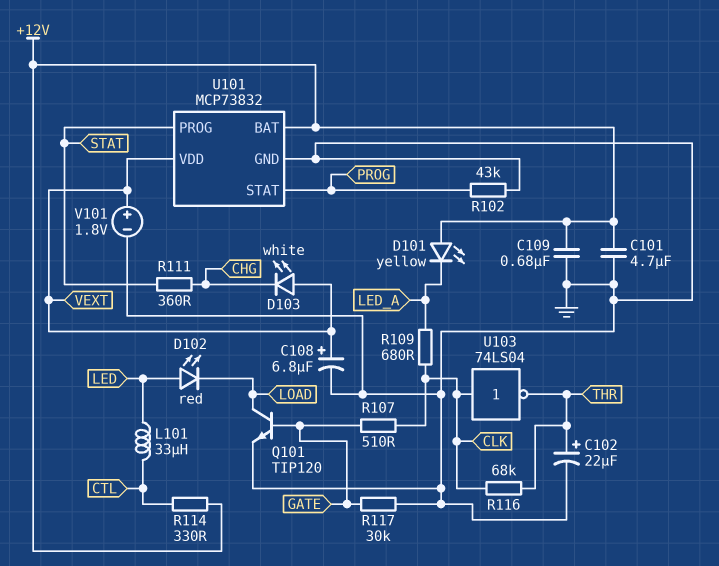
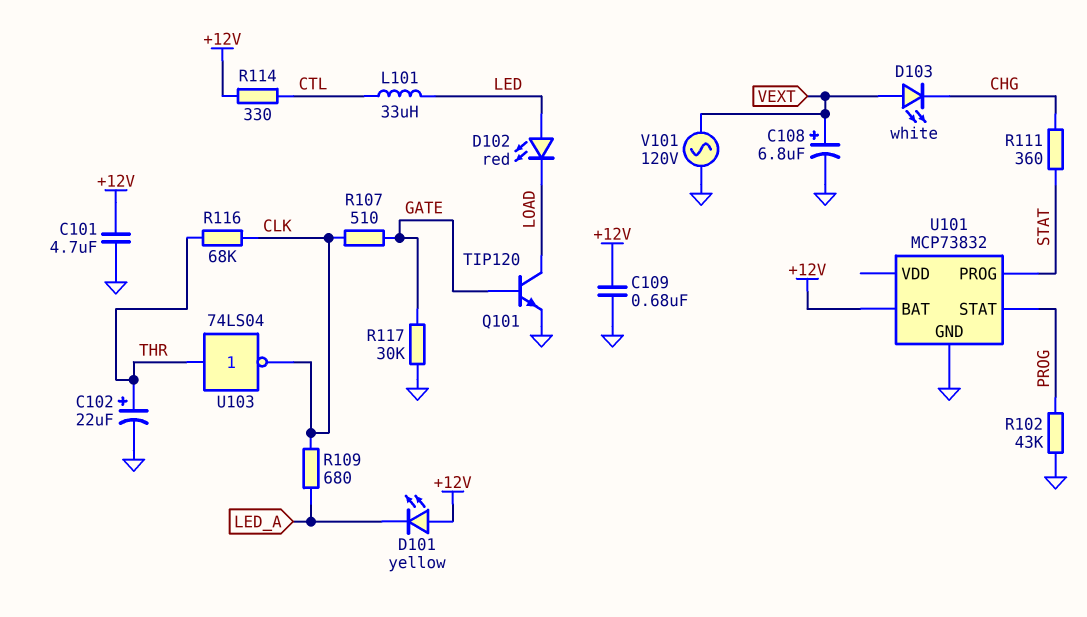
U101 pin VDD: VEXT -> none
U103: NOT 74LS04 (in CLK, out THR) -> NOT 74LS04 (in THR, out CLK)
V101: 1.8V (plus VEXT, minus GND) -> AC 120V (GND, VEXT)

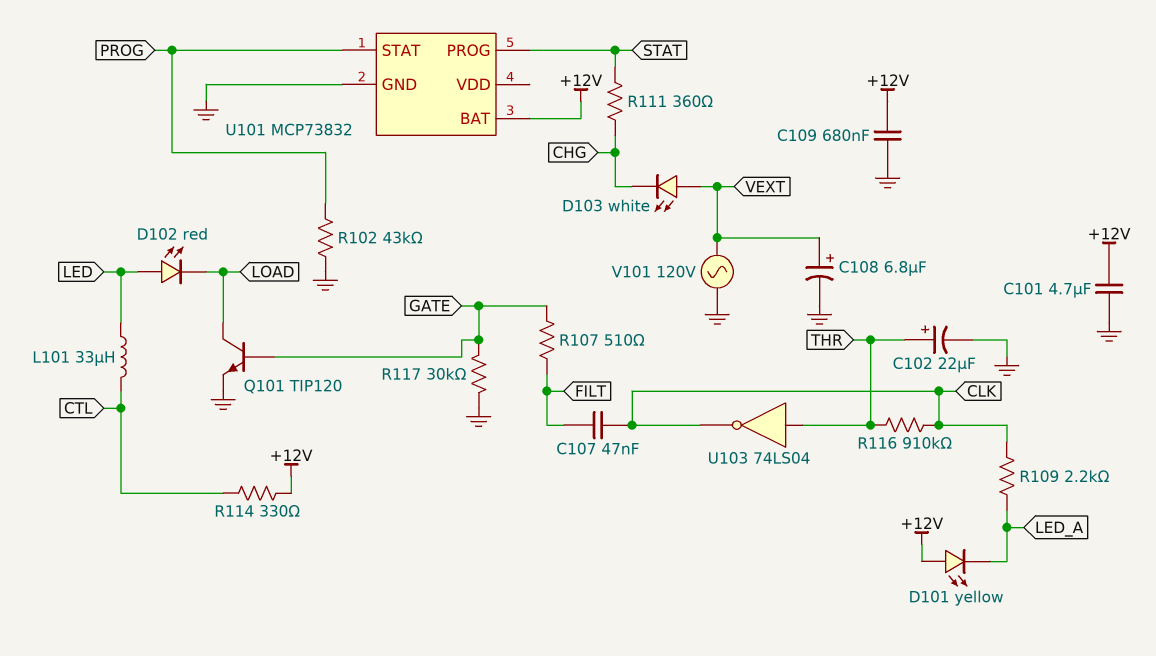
C107: none -> 47nF (CLK, FILT)
R107: 510 (CLK, GATE) -> 510 (FILT, GATE)
R109: 680 (CLK, LED_A) -> 2.2k (CLK, LED_A)
R116: 68k (CLK, THR) -> 910k (CLK, THR)

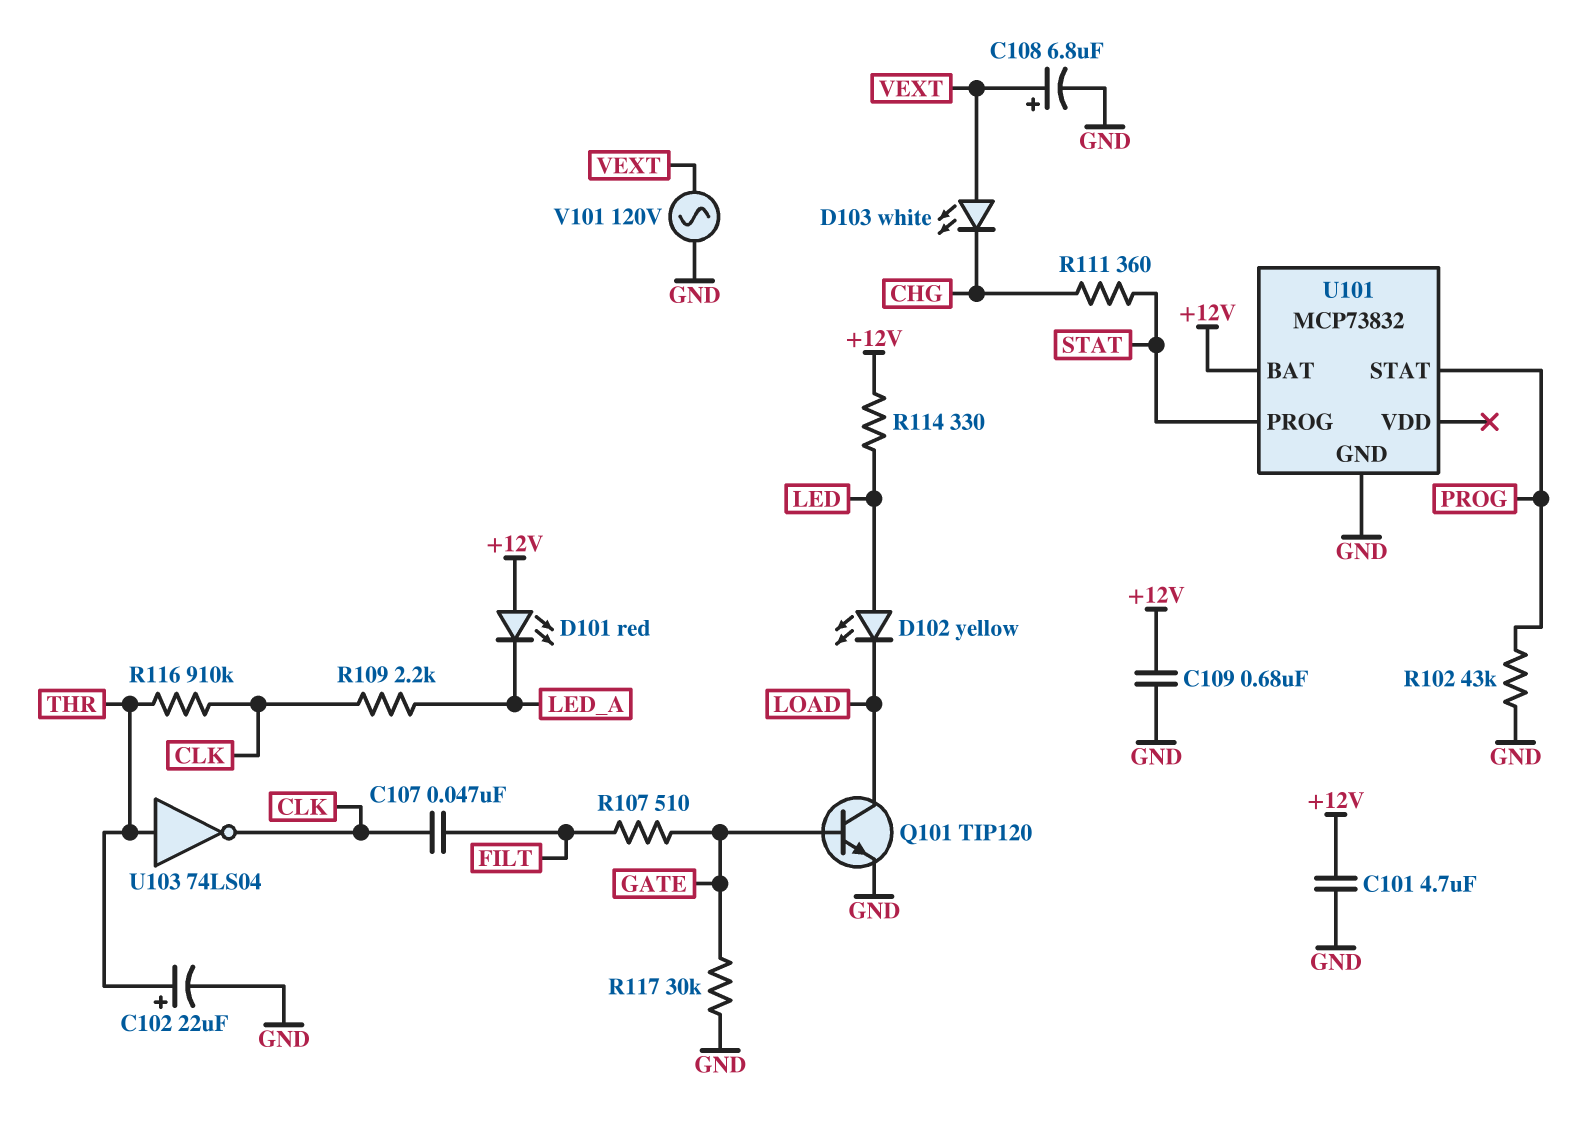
D101: LED yellow (A +12V, K LED_A) -> LED red (A +12V, K LED_A)
D102: LED red (A LED, K LOAD) -> LED yellow (A LED, K LOAD)
L101: 33uH (CTL, LED) -> none
R114: 330 (+12V, CTL) -> 330 (+12V, LED)

